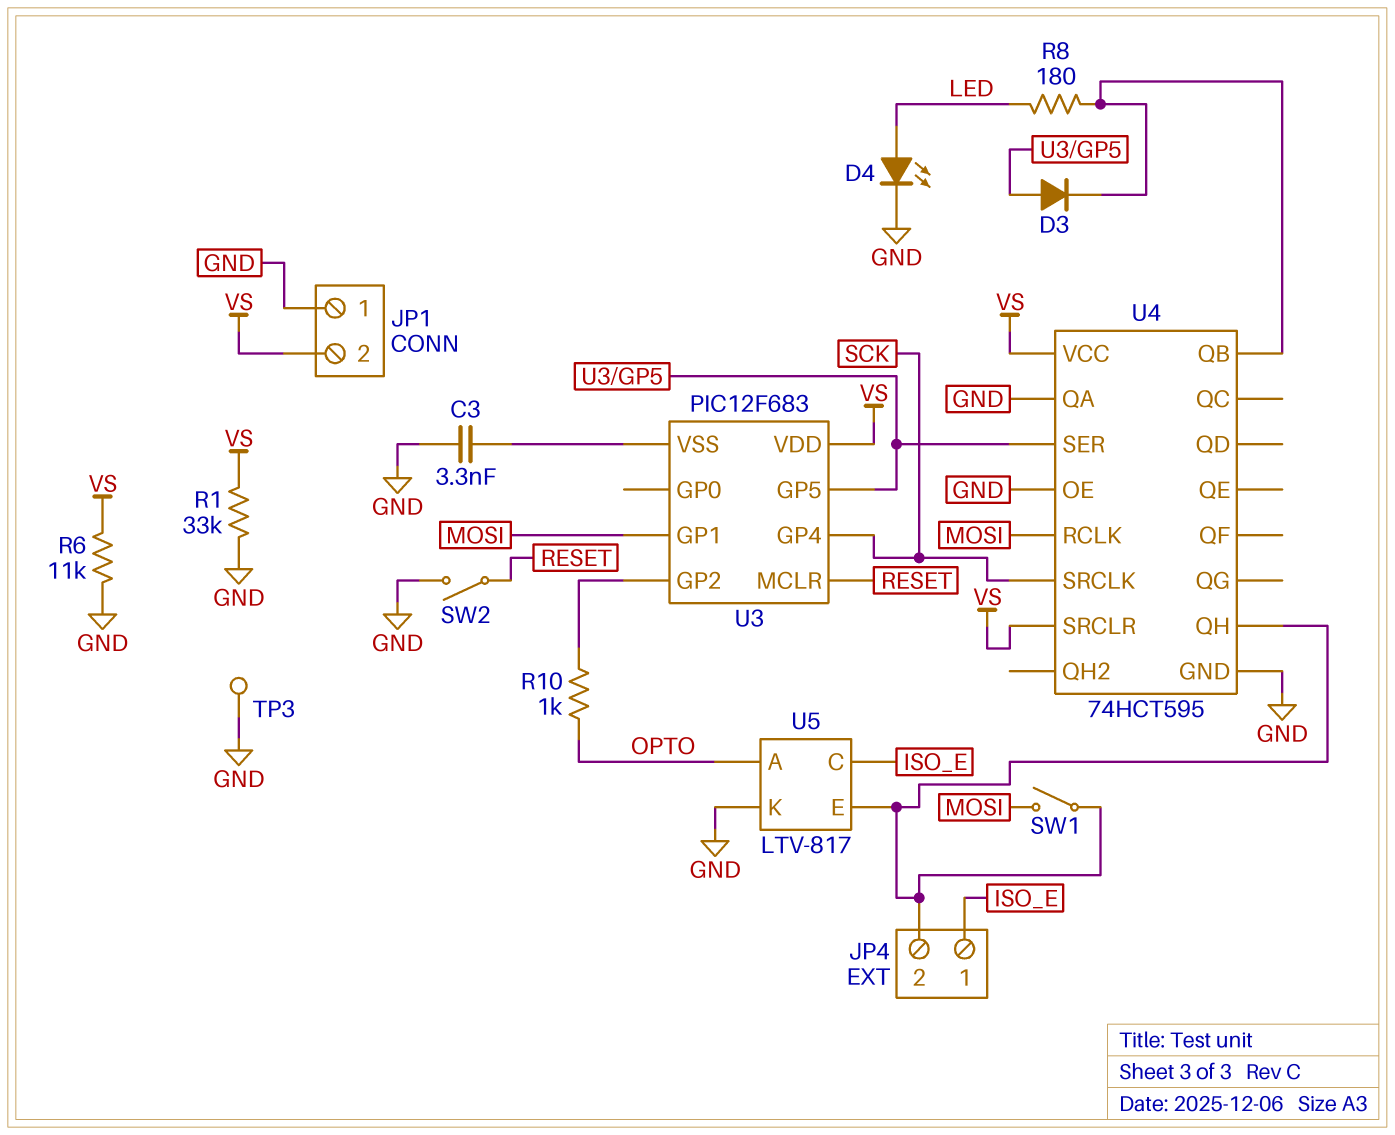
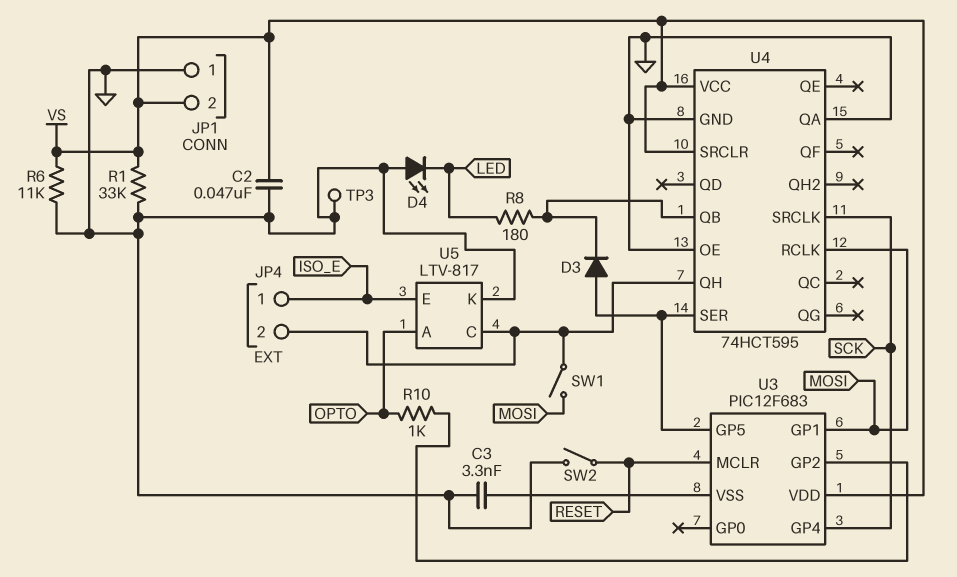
C2: none -> 47nF (GND, VS)
D4: LED (A LED, K GND) -> LED (A GND, K LED)
U5 pin C: ISO_E -> JP4/2
U5 pin E: JP4/2 -> ISO_E

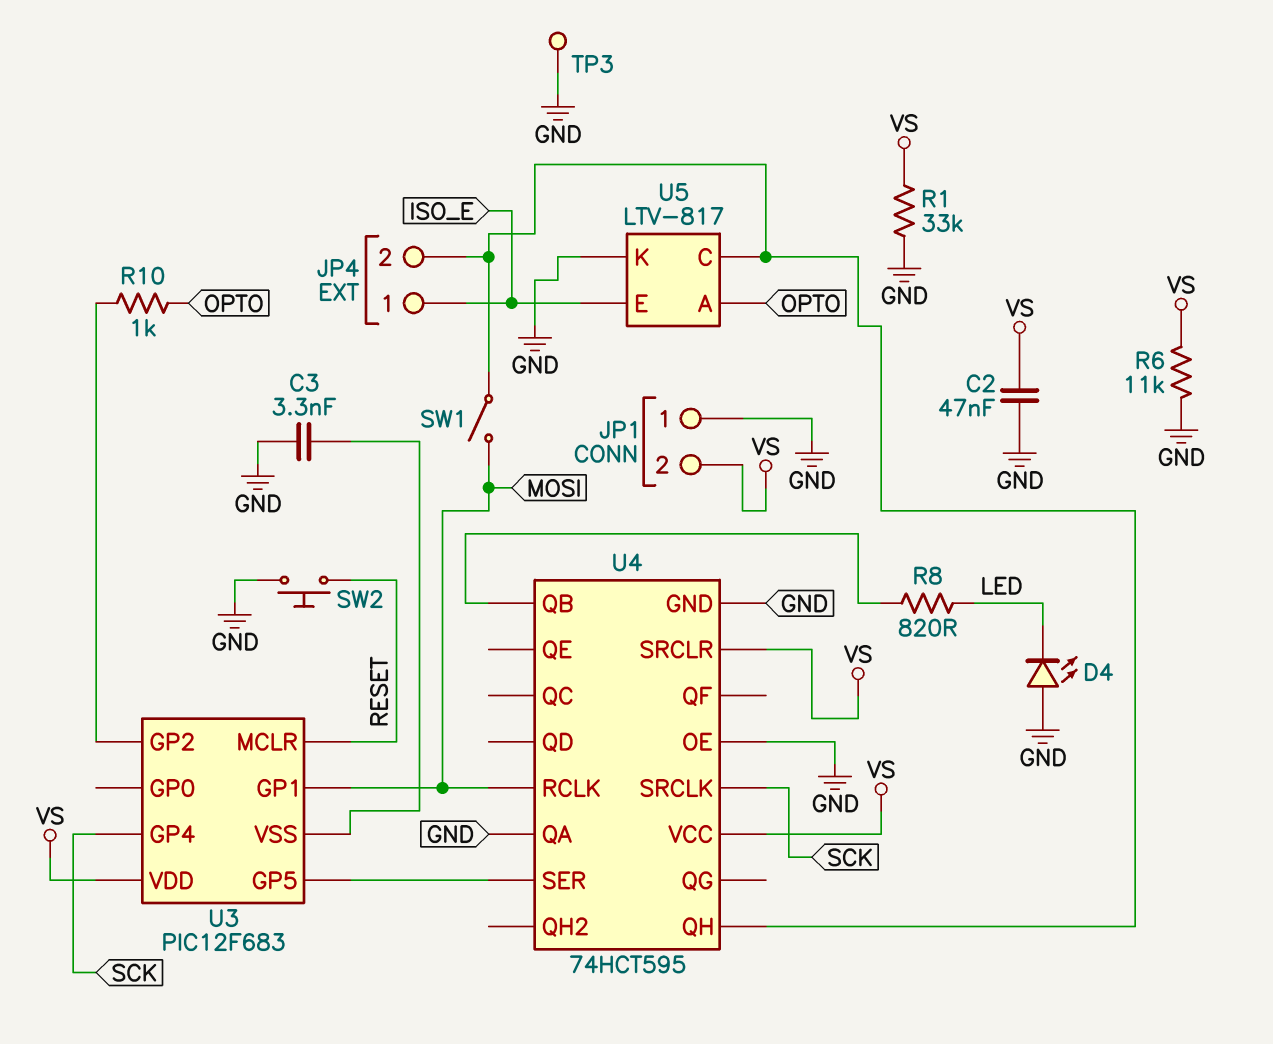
D3: diode (A U3/GP5, K U4/QB) -> none
R8: 180 (LED, U4/QB) -> 820 (LED, U4/QB)
SW2: switch (GND, RESET) -> button (GND, RESET)

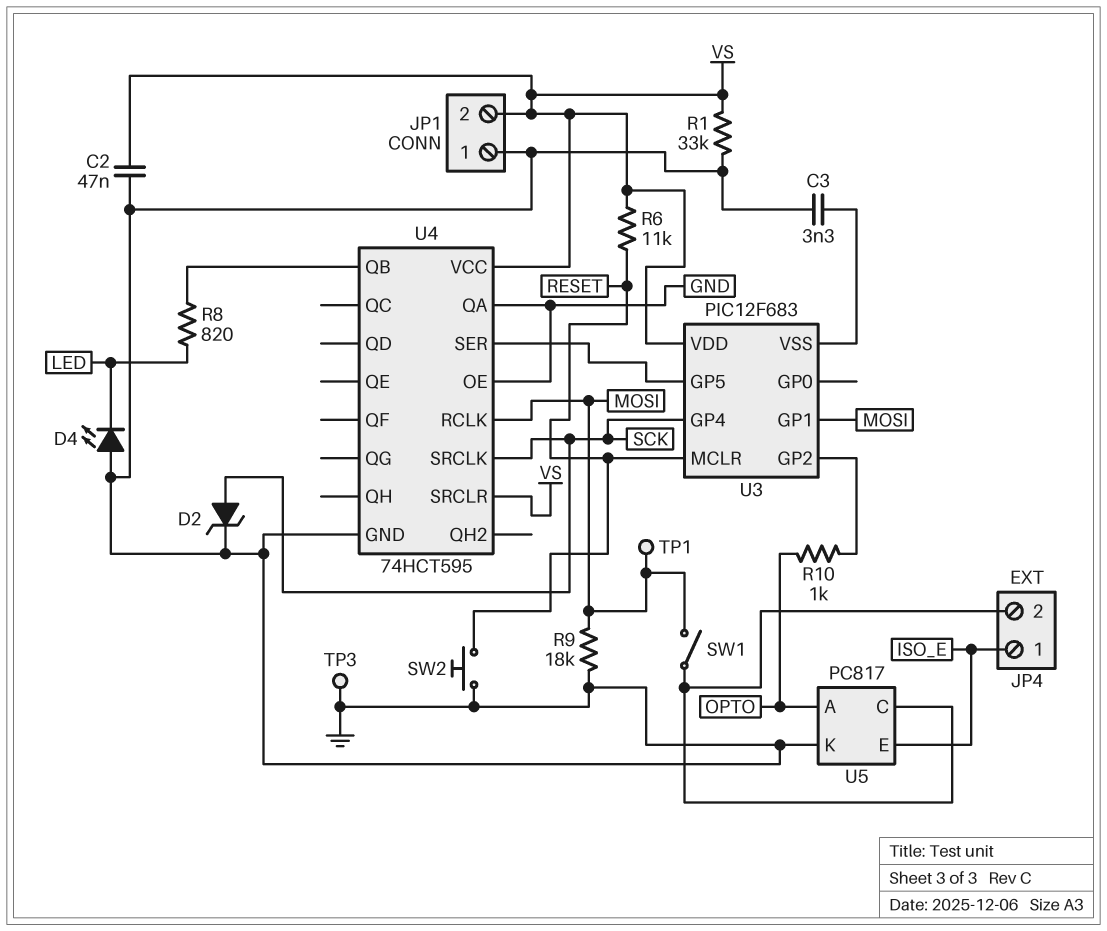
D2: none -> zener (A SCK, K GND)
R6: 11k (GND, VS) -> 11k (RESET, VS)
R9: none -> 18k (GND, MOSI)
TP1: none -> test point (MOSI)
U4 pin QH: JP4/2 -> none
U5: LTV-817 -> PC817

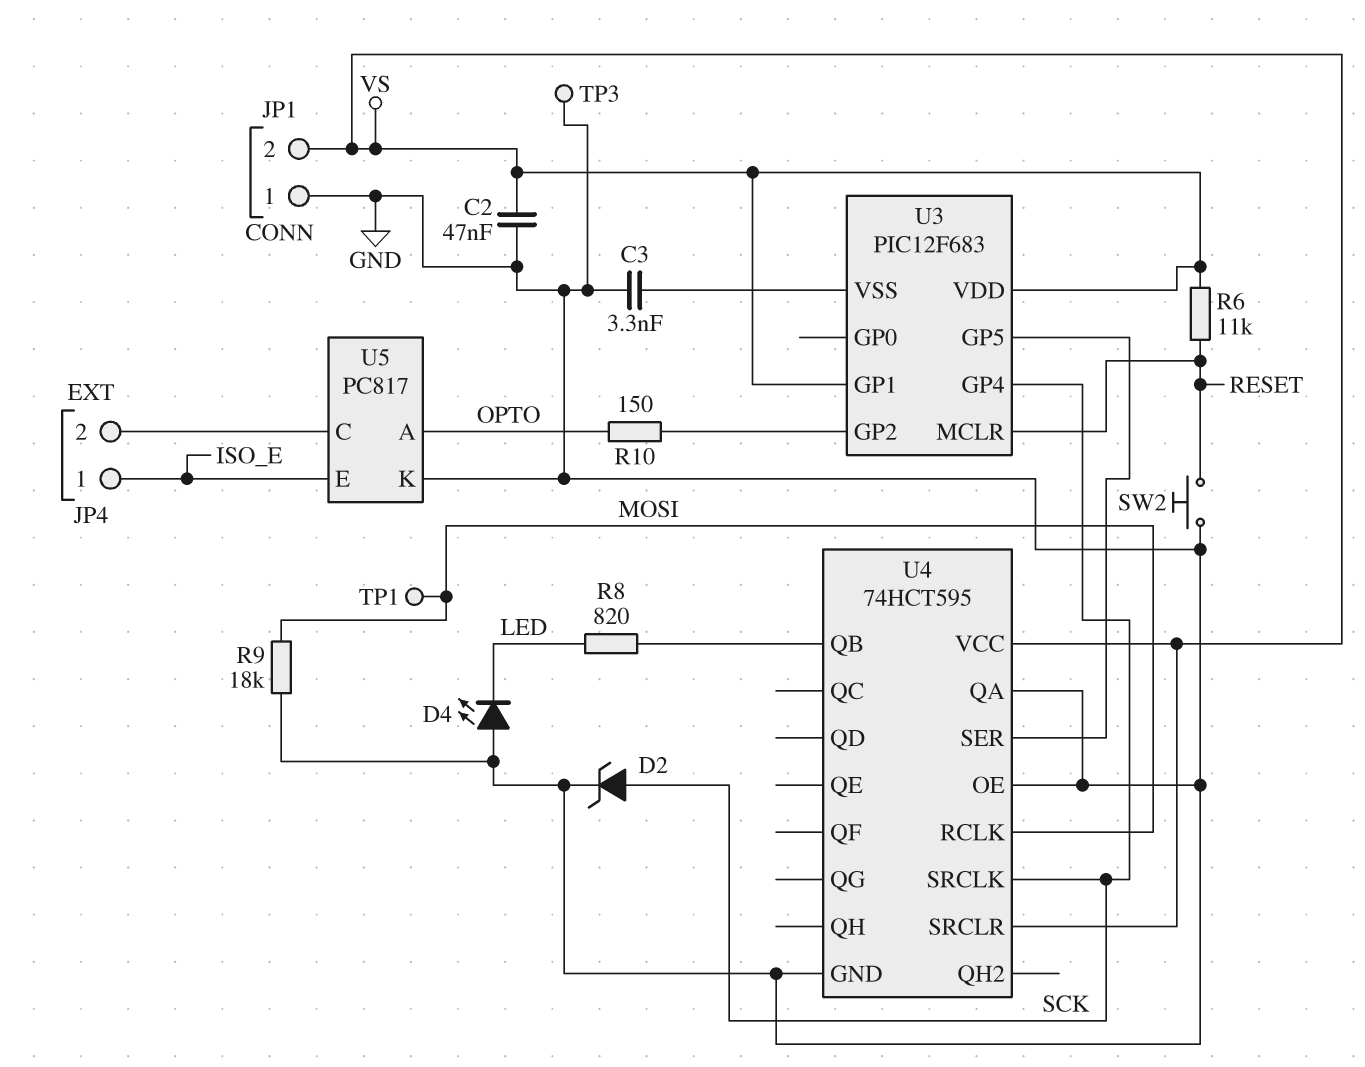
R1: 33k (GND, VS) -> none
R10: 1k (OPTO, U3/GP2) -> 150 (OPTO, U3/GP2)
SW1: switch (JP4/2, MOSI) -> none
U3 pin GP1: MOSI -> VS

